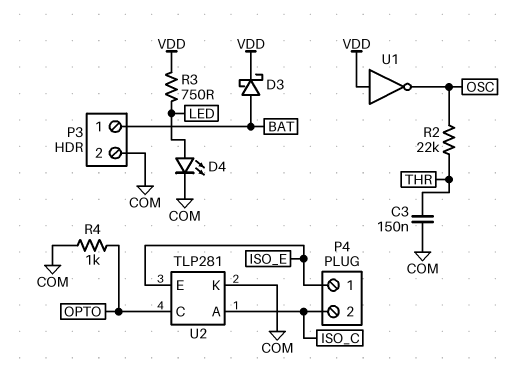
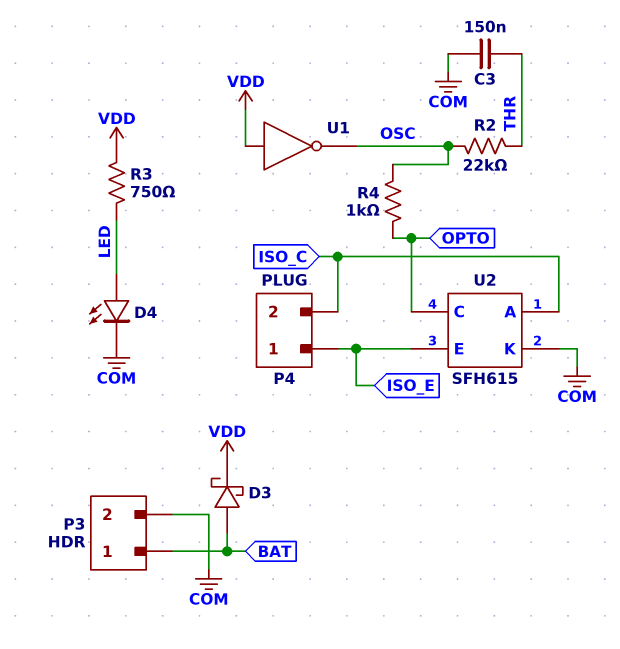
R4: 1k (COM, OPTO) -> 1k (OPTO, OSC)
U2: TLP281 -> SFH615

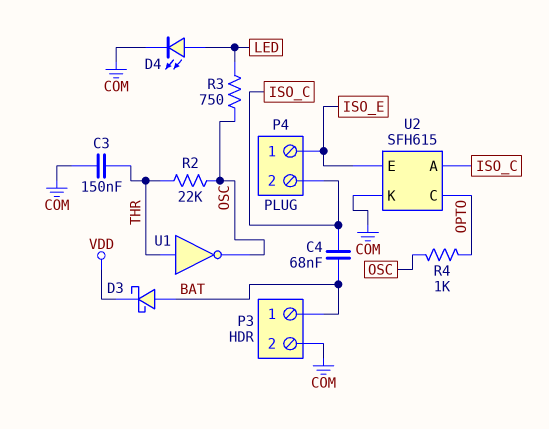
C4: none -> 68nF (BAT, ISO_C)
R3: 750 (LED, VDD) -> 750 (LED, OSC)
U1: NOT (in VDD, out OSC) -> NOT (in THR, out OSC)

